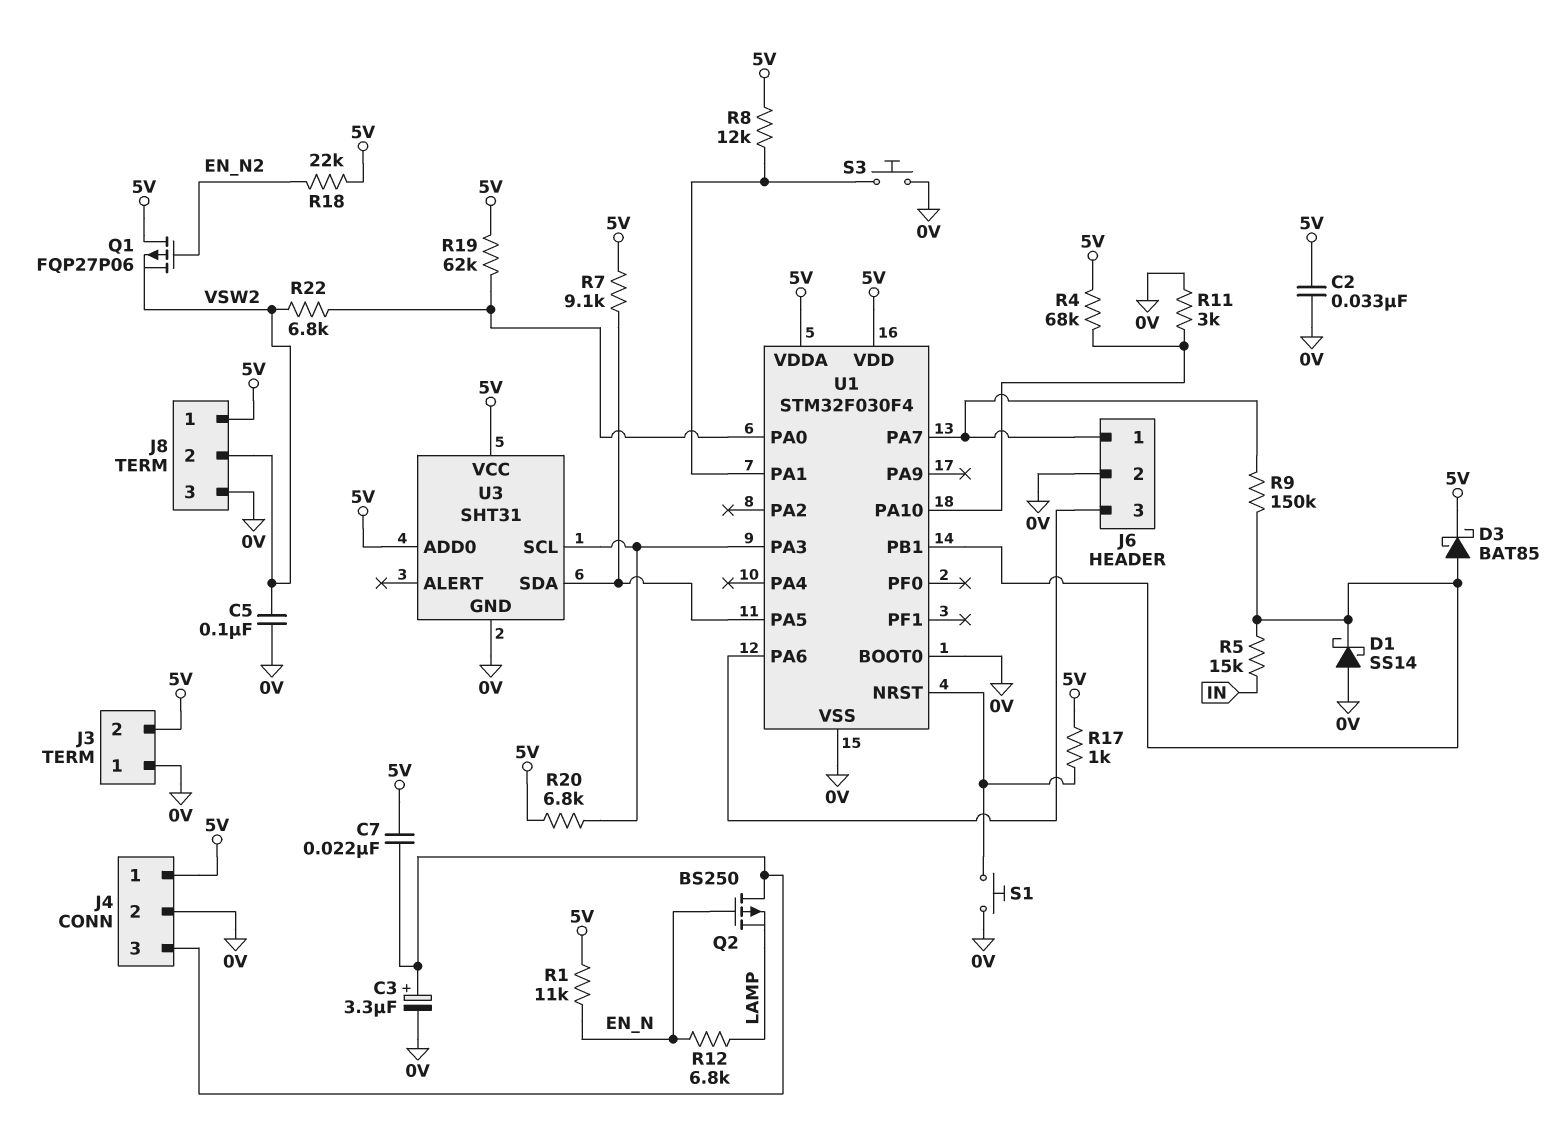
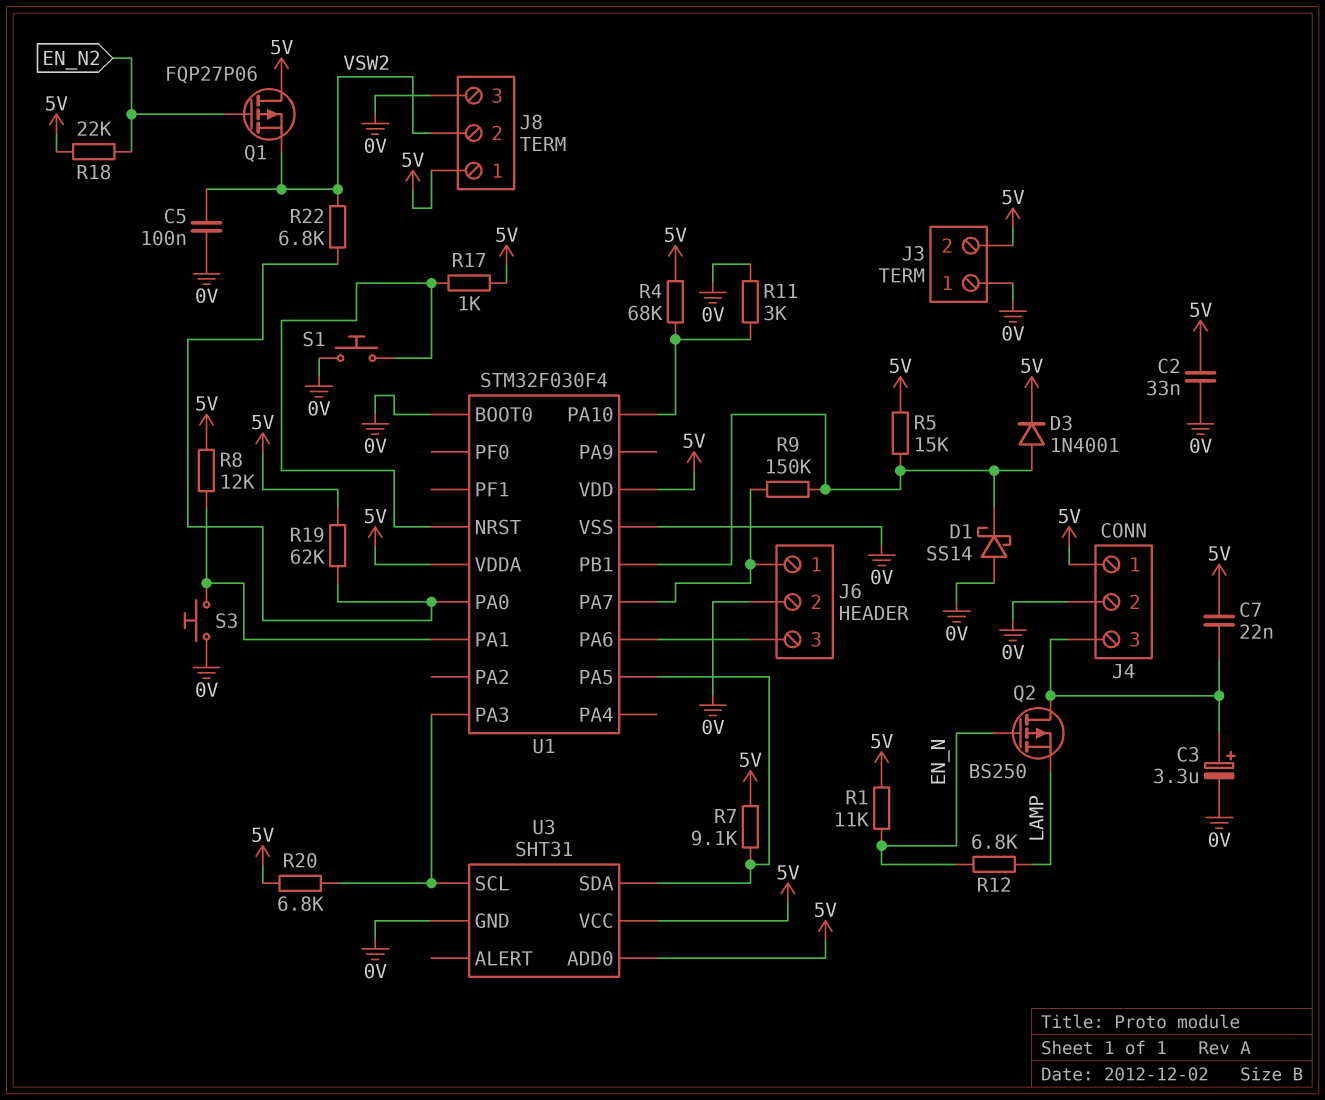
D3: schottky BAT85 (A U1/PB1, K 5V) -> diode 1N4001 (A U1/PB1, K 5V)
R5: 15k (IN, U1/PB1) -> 15k (5V, U1/PB1)

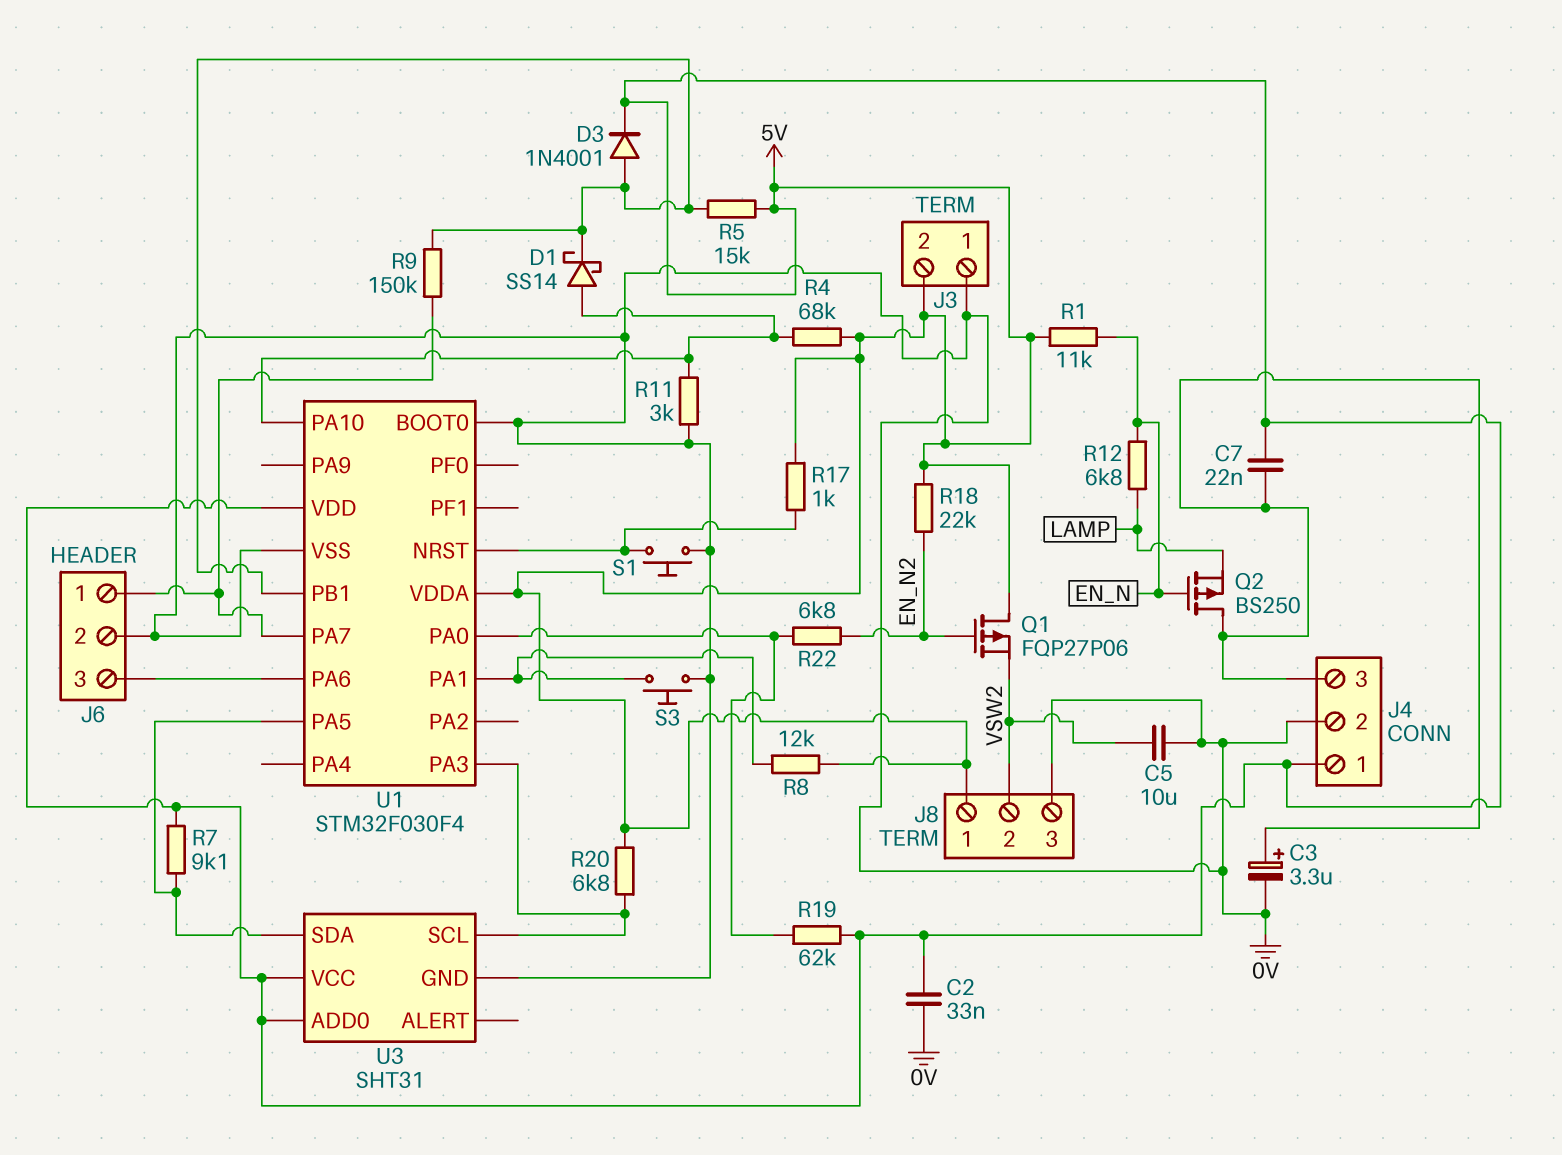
C5: 100nF (0V, VSW2) -> 10uF (0V, VSW2)
D1: schottky SS14 (A 0V, K U1/PB1) -> schottky SS14 (A U1/PA10, K U1/PB1)
R22: 6.8k (U1/PA0, VSW2) -> 6.8k (EN_N2, U1/PA0)

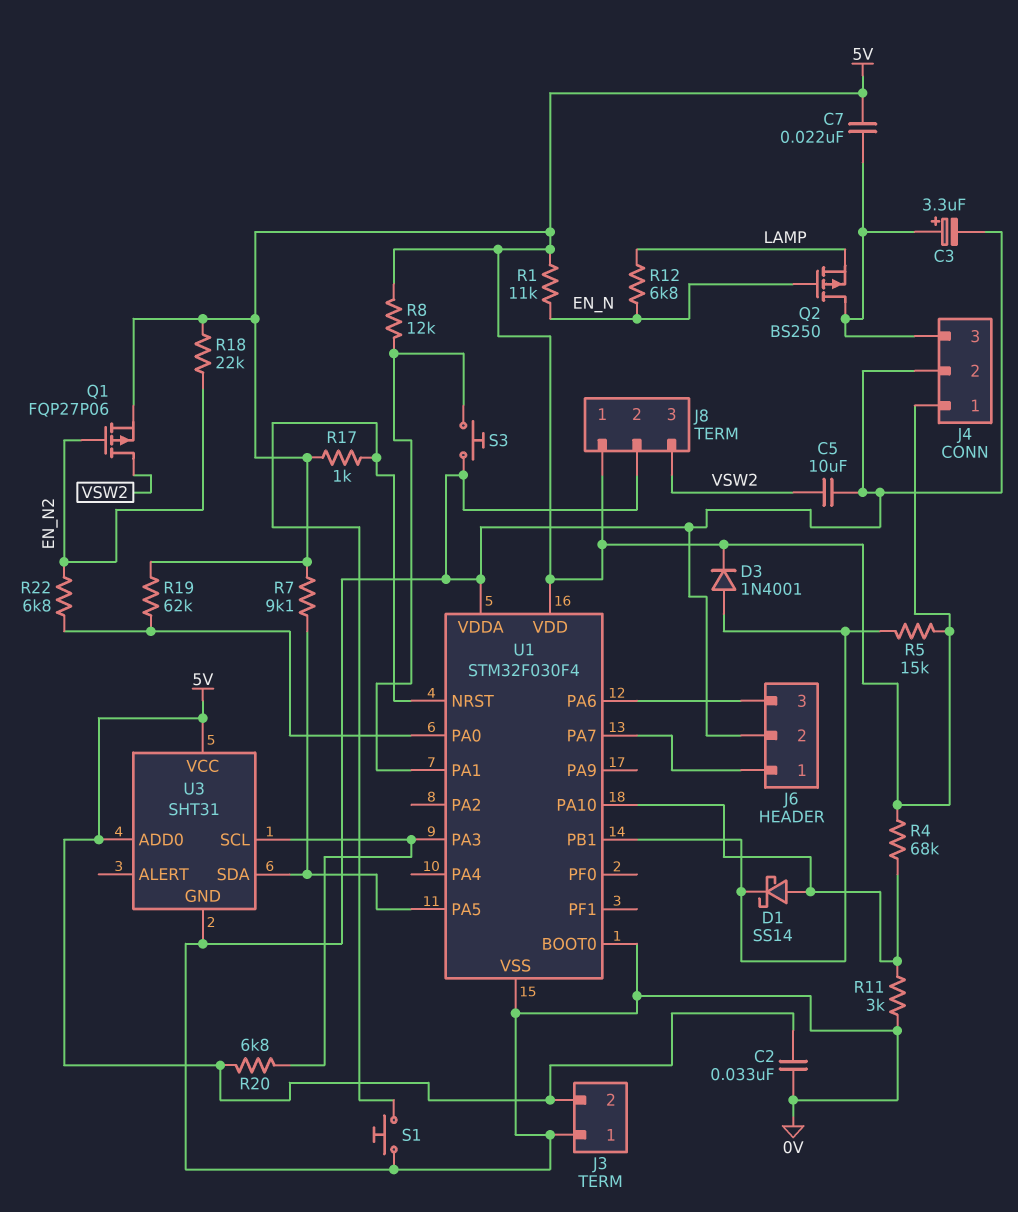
J8 pin 2: VSW2 -> 0V
J8 pin 3: 0V -> VSW2
Q1: PMOS FQP27P06 (G EN_N2, D 5V, S VSW2) -> PMOS FQP27P06 (G EN_N2, D VSW2, S 5V)
R9: 150k (J6/1, U1/PB1) -> none
U1 pin VDDA: 5V -> 0V

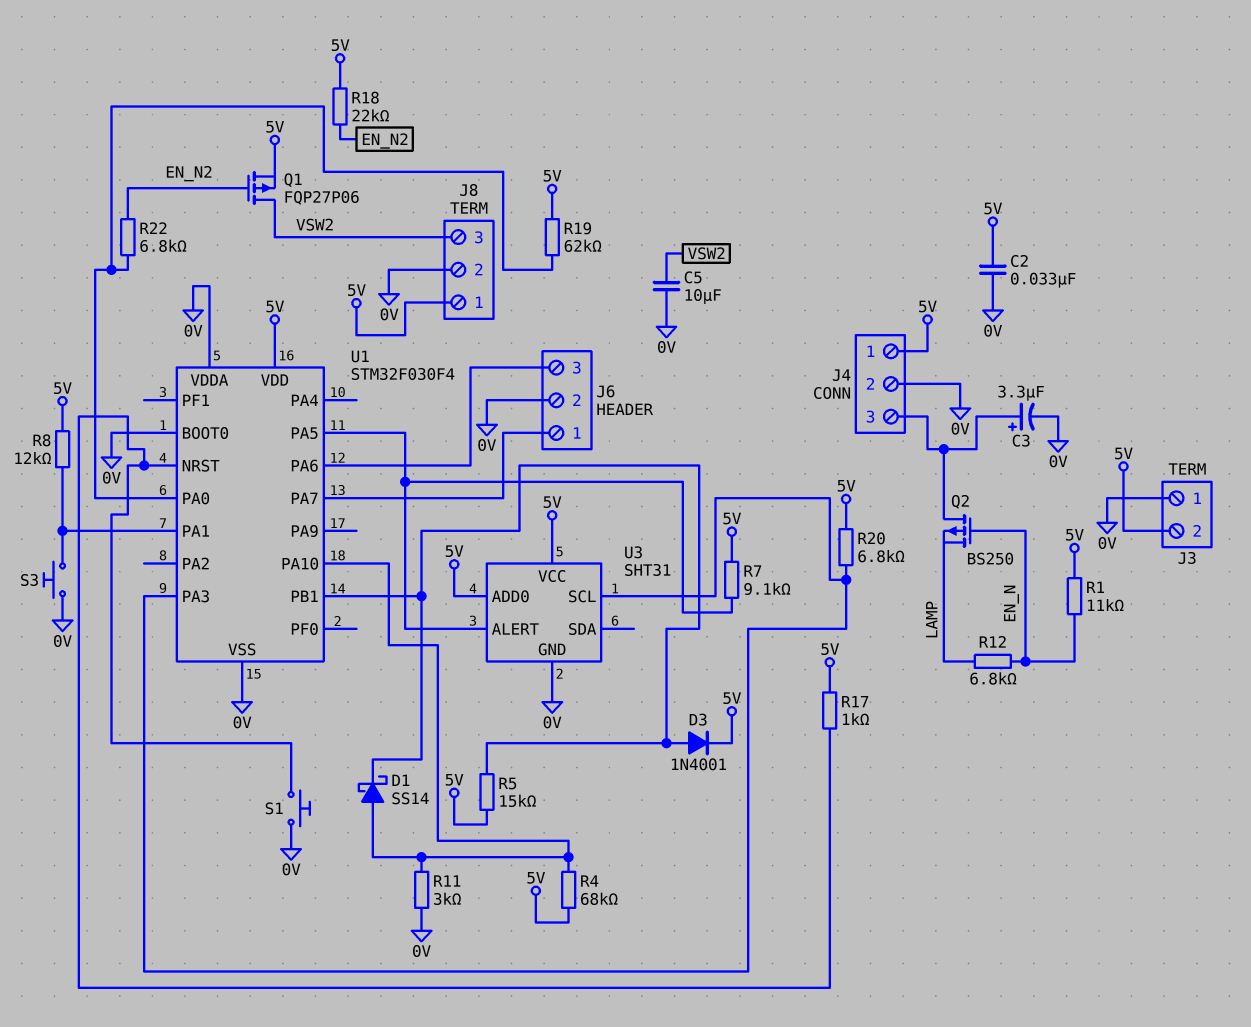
C7: 22nF (5V, J4/3) -> none
U3 pin ALERT: none -> U1/PA5
U3 pin SDA: U1/PA5 -> none

